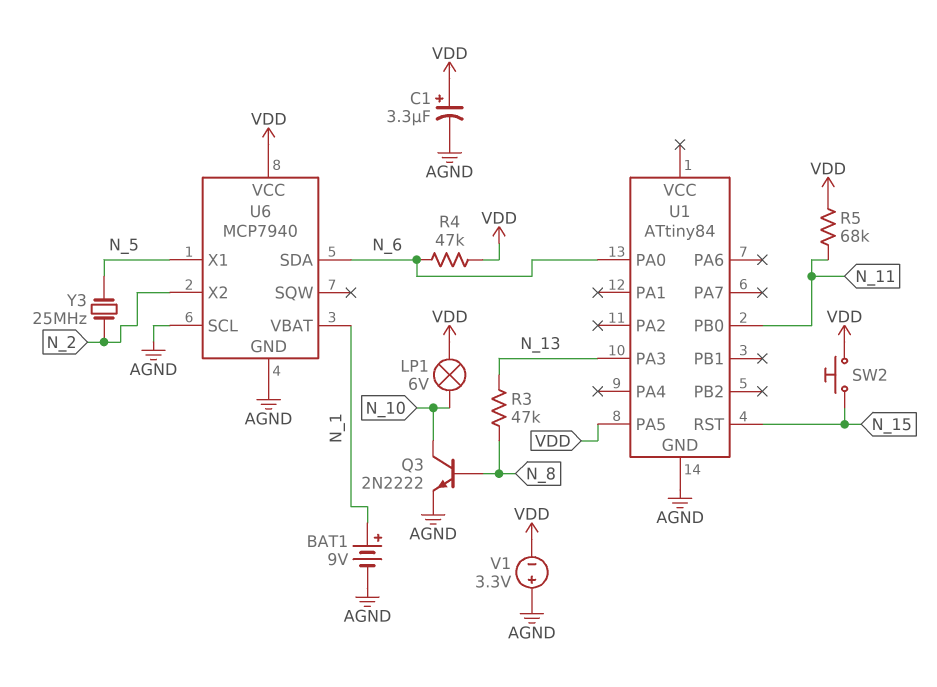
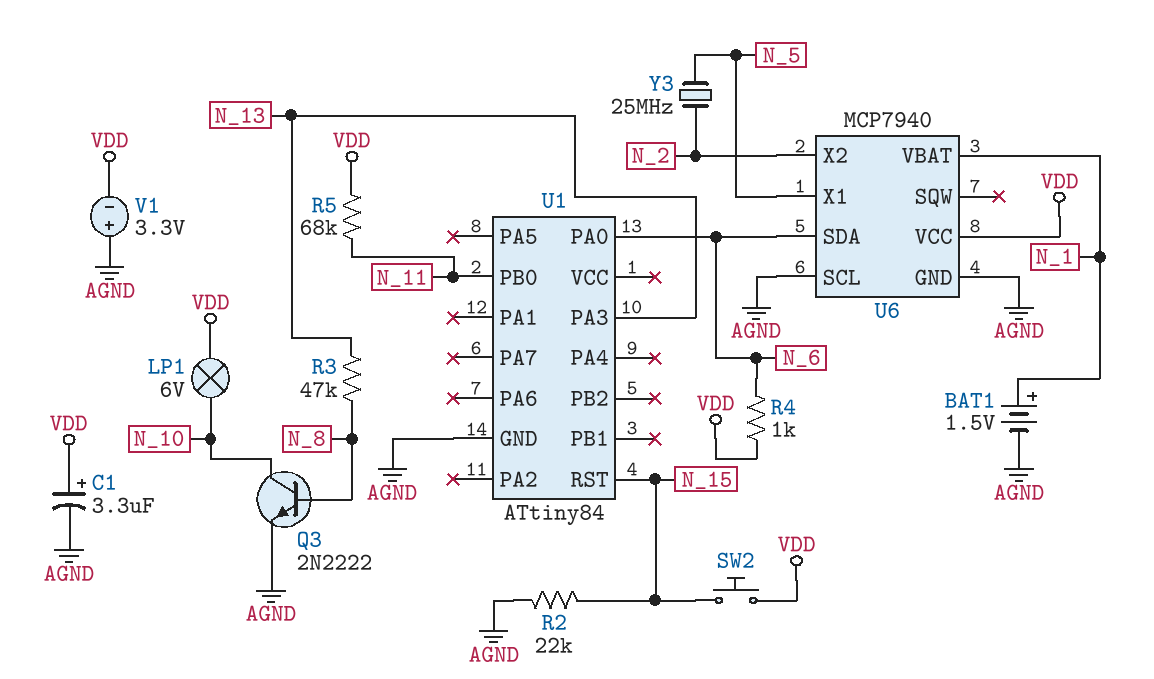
BAT1: 9V (plus N_1, minus AGND) -> 1.5V (plus N_1, minus AGND)
R2: none -> 22k (AGND, N_15)
R4: 47k (N_6, VDD) -> 1k (N_6, VDD)
U1 pin PA5: VDD -> none

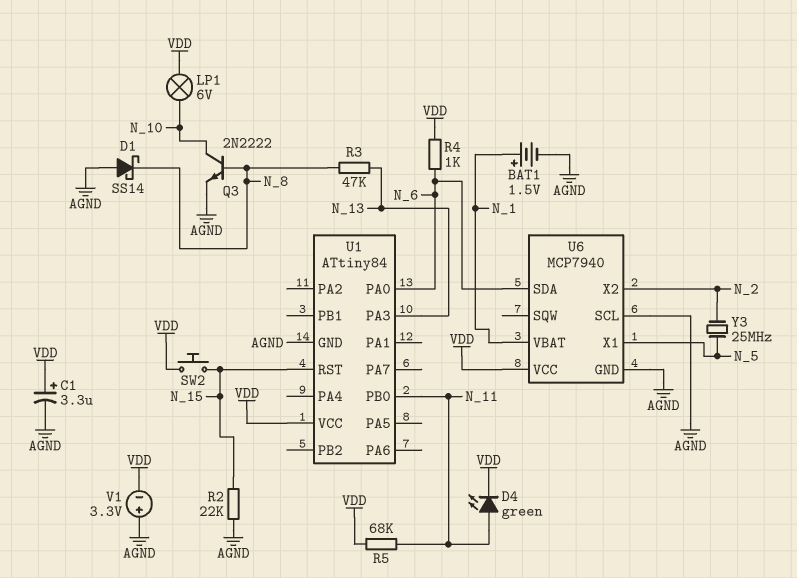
D1: none -> schottky SS14 (A AGND, K N_8)
D4: none -> LED green (A N_11, K VDD)
U1 pin VCC: none -> VDD

